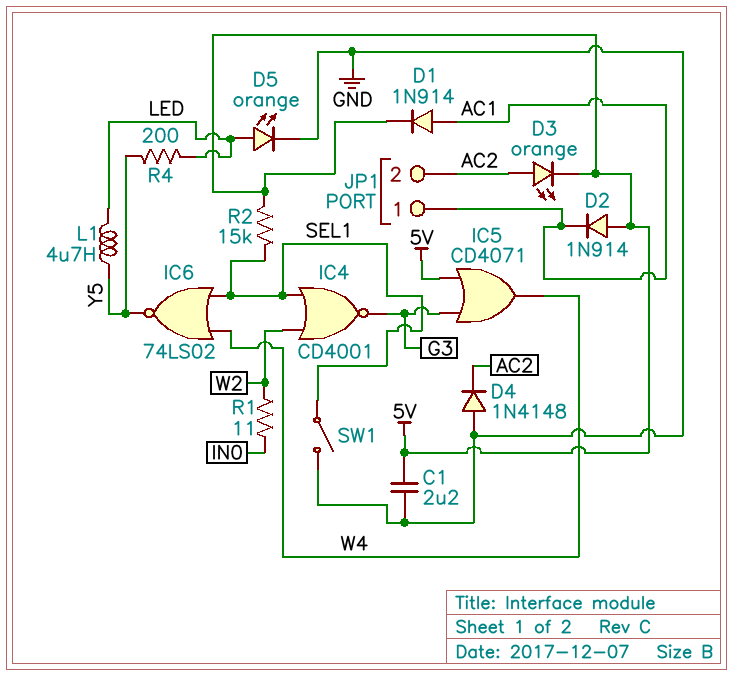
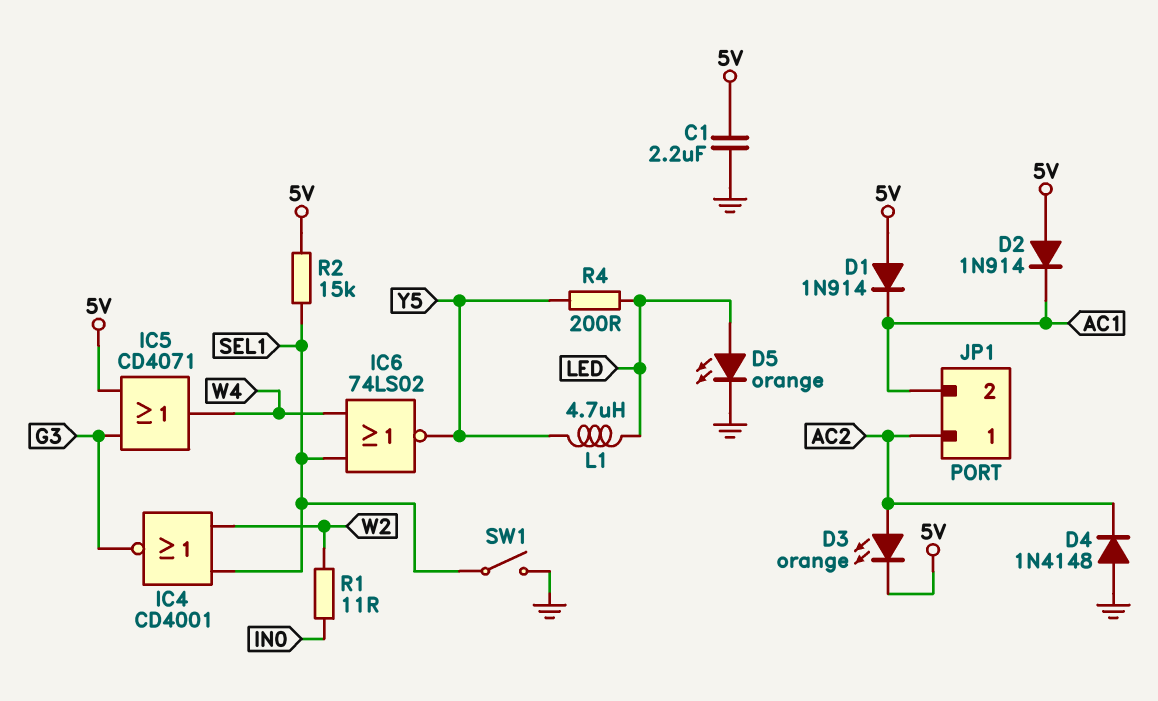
D1: diode 1N914 (A AC1, K 5V) -> diode 1N914 (A 5V, K AC1)
JP1 pin 1: AC1 -> AC2
JP1 pin 2: AC2 -> AC1

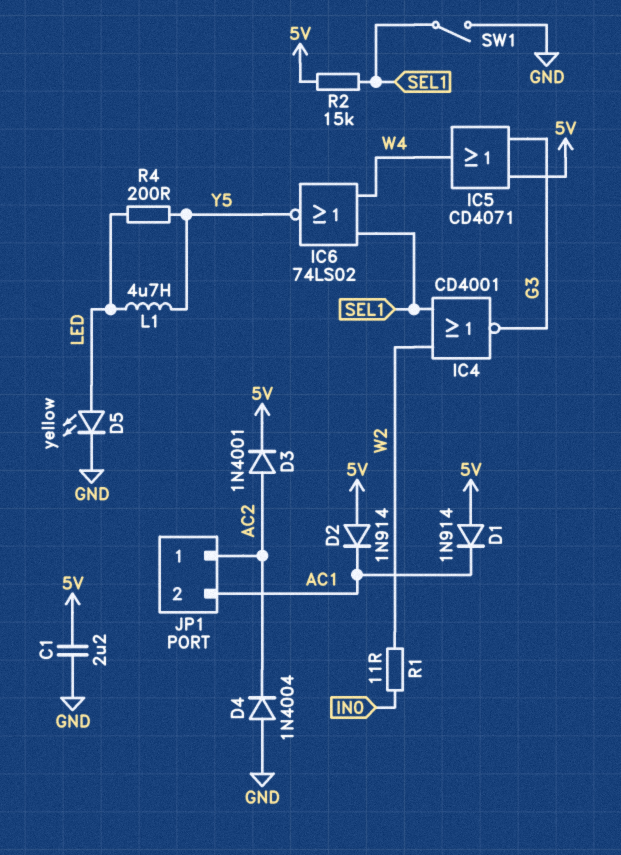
D3: LED orange (A AC2, K 5V) -> diode 1N4001 (A AC2, K 5V)
D4: diode 1N4148 (A GND, K AC2) -> diode 1N4004 (A GND, K AC2)
D5: LED orange (A LED, K GND) -> LED yellow (A LED, K GND)

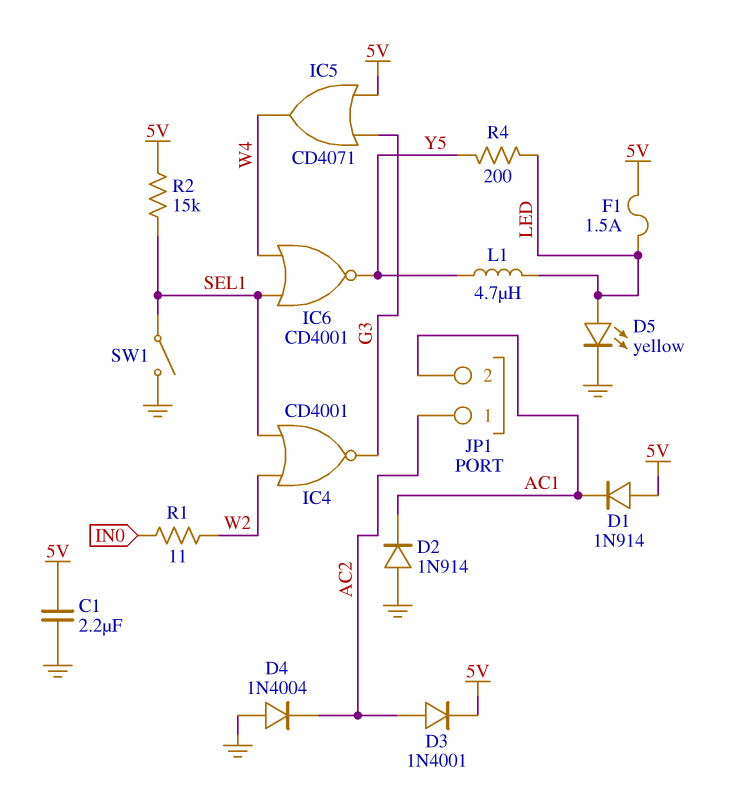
D2: diode 1N914 (A 5V, K AC1) -> diode 1N914 (A GND, K AC1)
F1: none -> 1.5A (5V, LED)
IC6: NOR 74LS02 (in SEL1, in W4, out Y5) -> NOR CD4001 (in SEL1, in W4, out Y5)

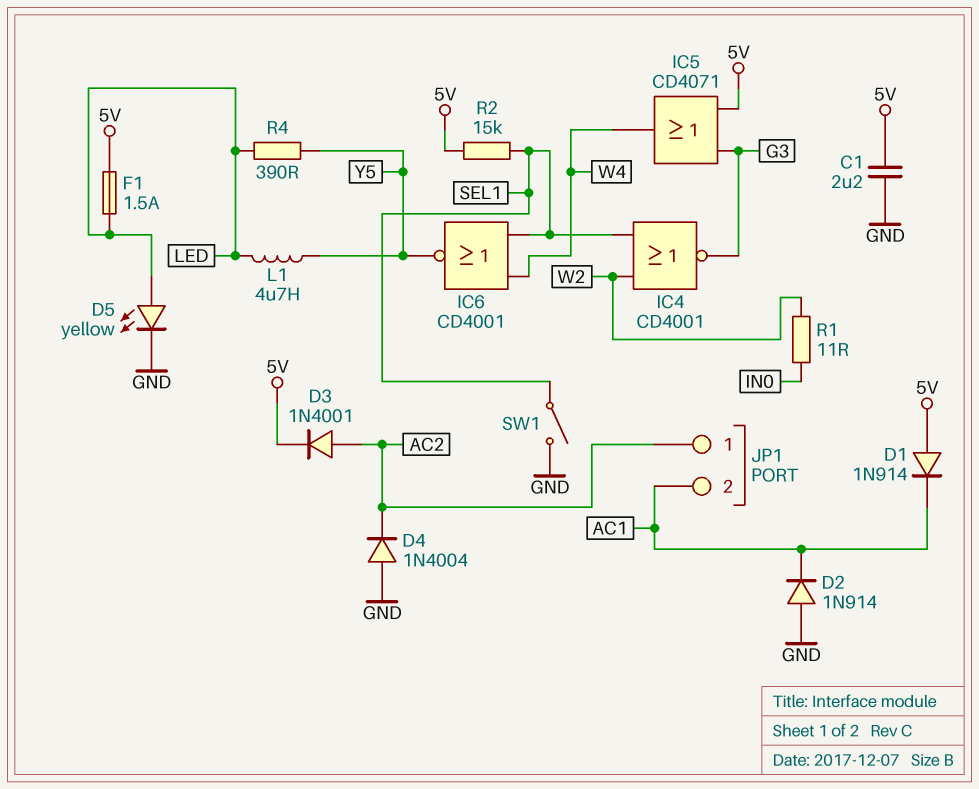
R4: 200 (LED, Y5) -> 390 (LED, Y5)

